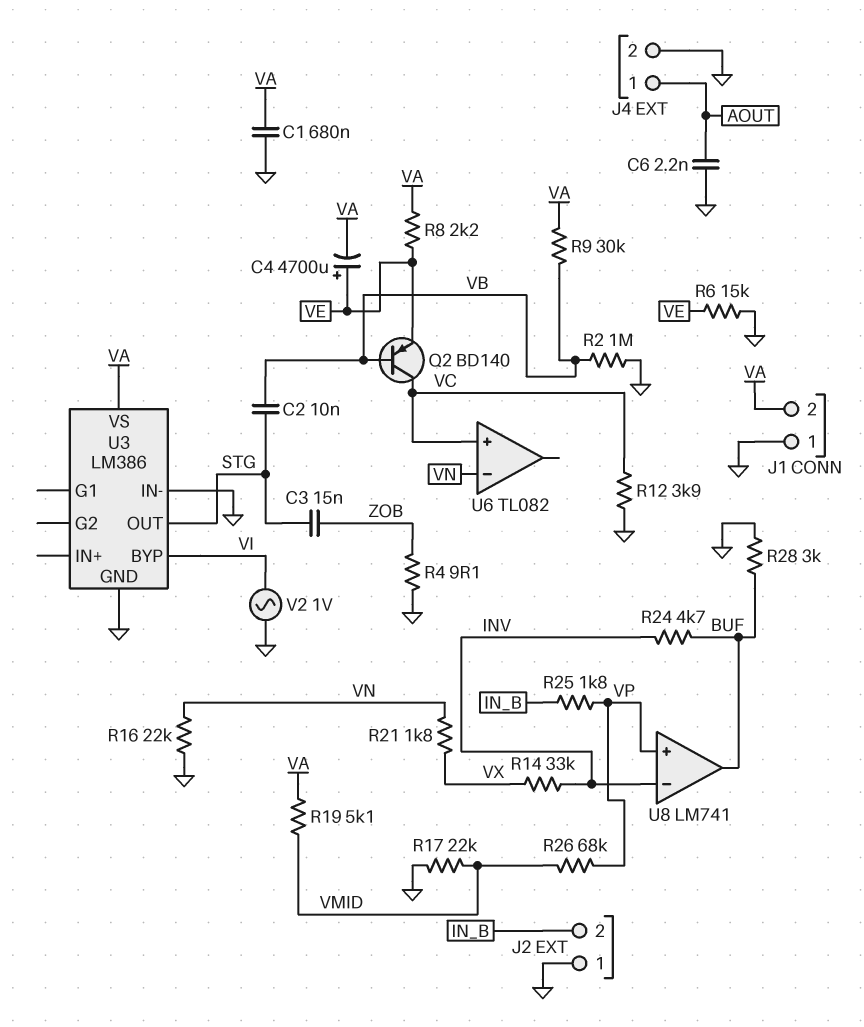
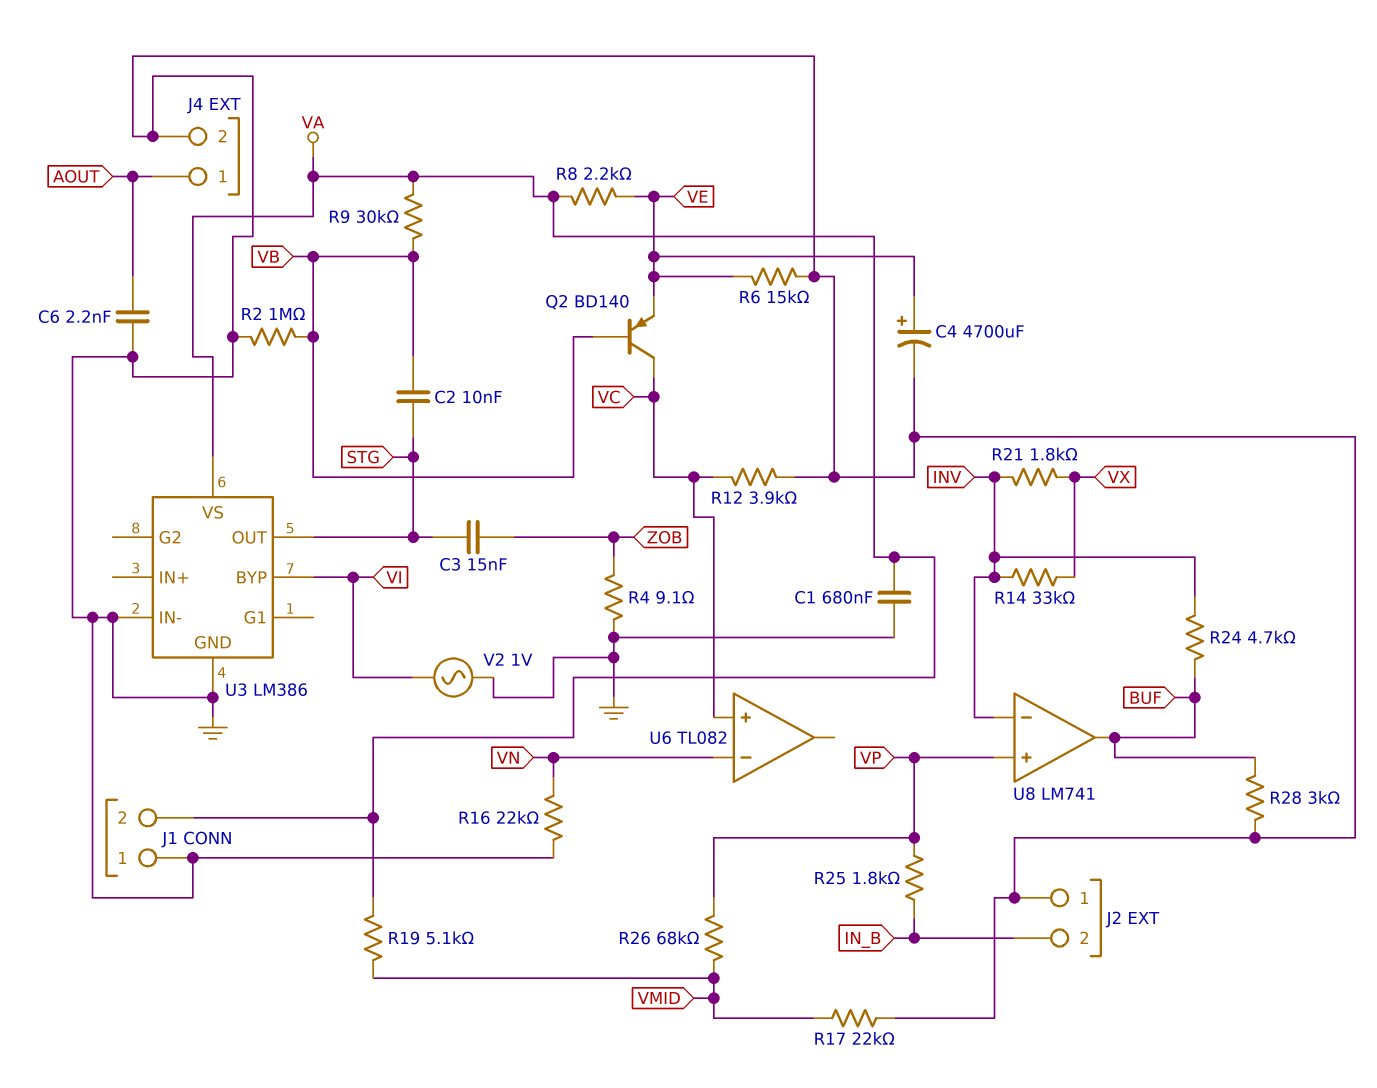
C4: 4700uF (plus VE, minus VA) -> 4700uF (plus VE, minus GND)
R21: 1.8k (VN, VX) -> 1.8k (INV, VX)

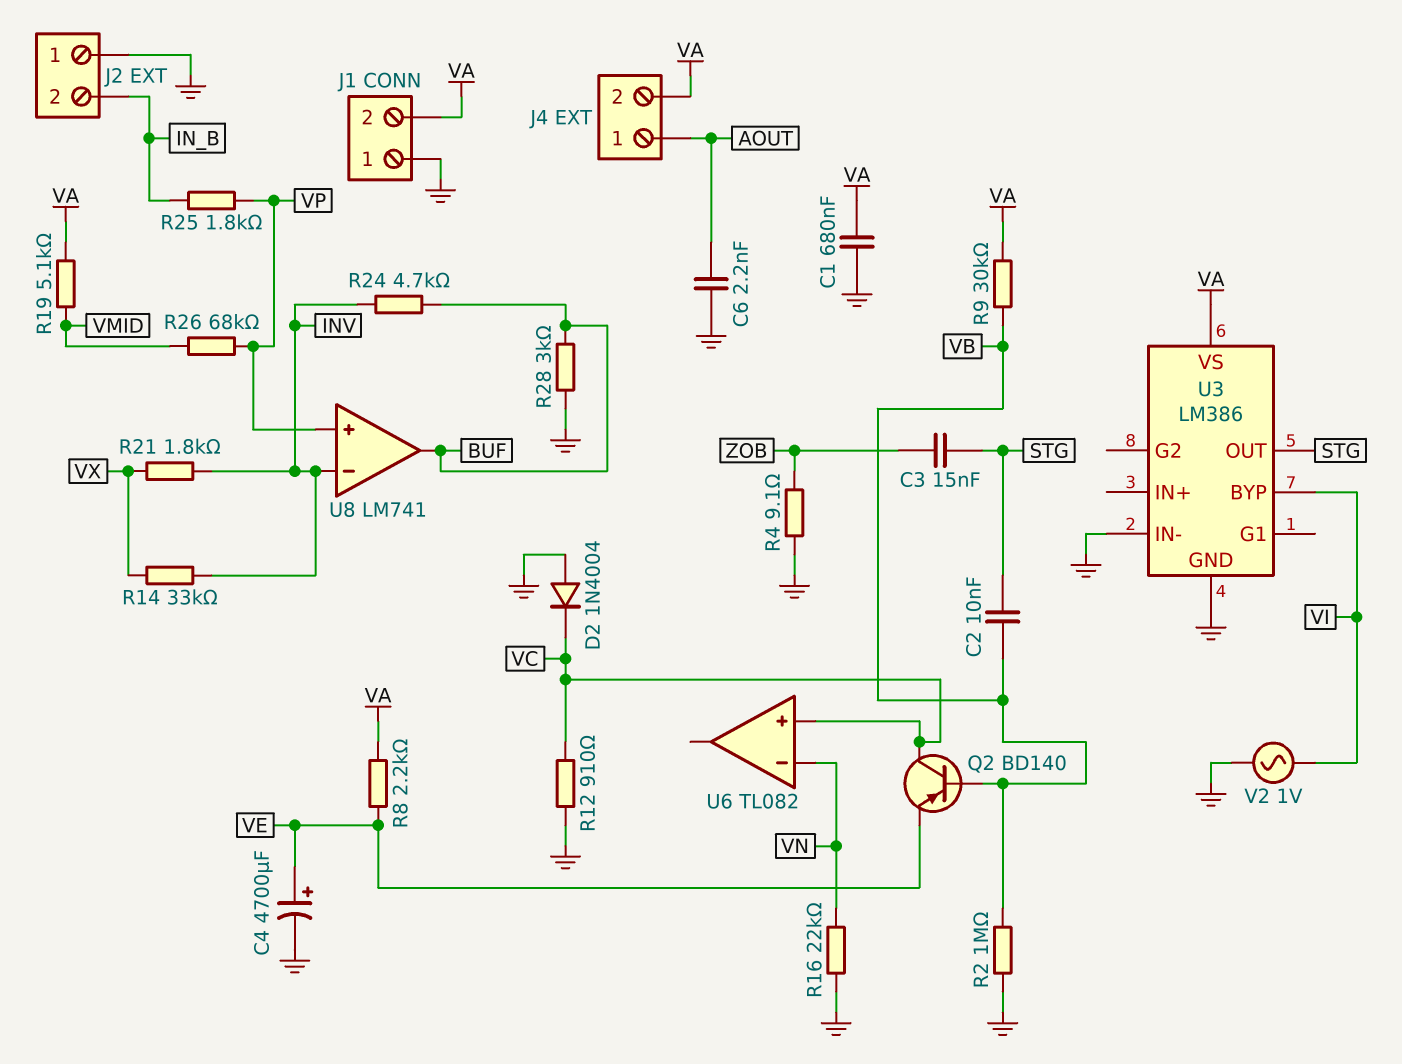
D2: none -> diode 1N4004 (A GND, K VC)
J4 pin 2: GND -> VA
R6: 15k (GND, VE) -> none
R12: 3.9k (GND, VC) -> 910 (GND, VC)
R17: 22k (GND, VMID) -> none

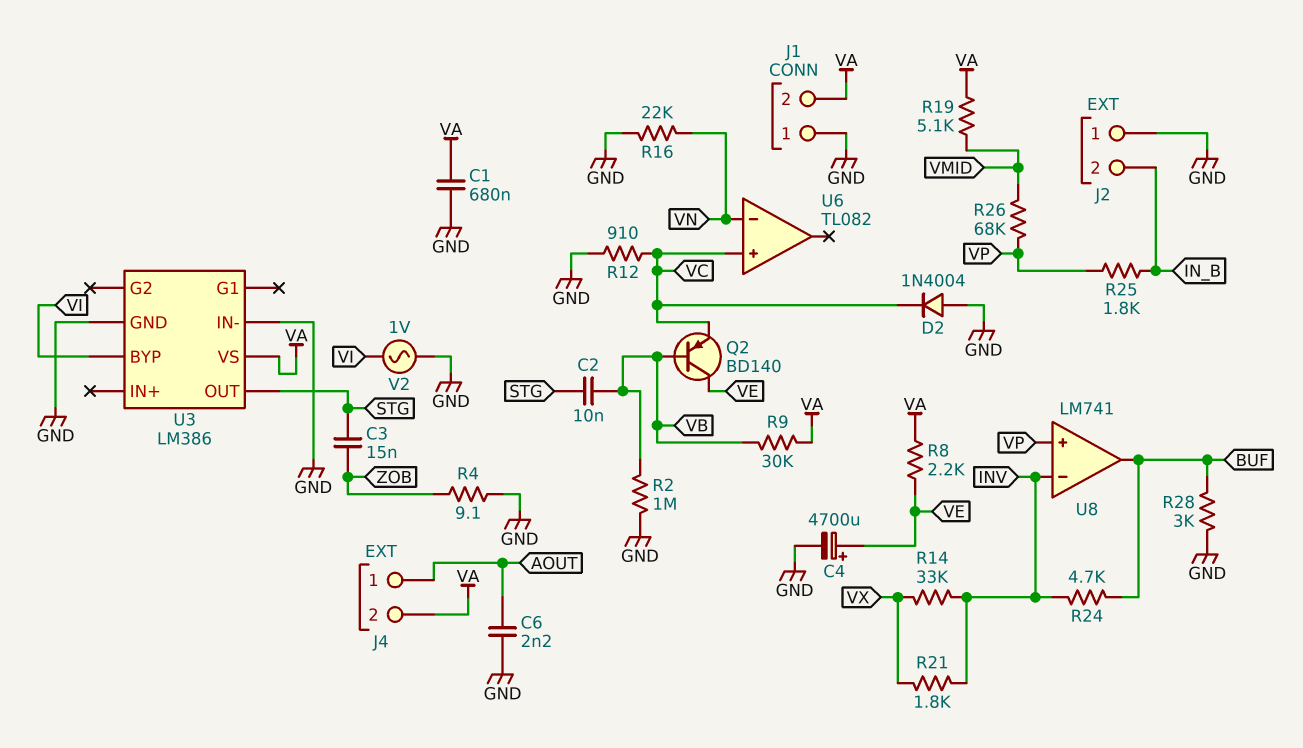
Q2: PNP BD140 (B VB, C VC, E VE) -> PNP BD140 (B VB, C VE, E VC)

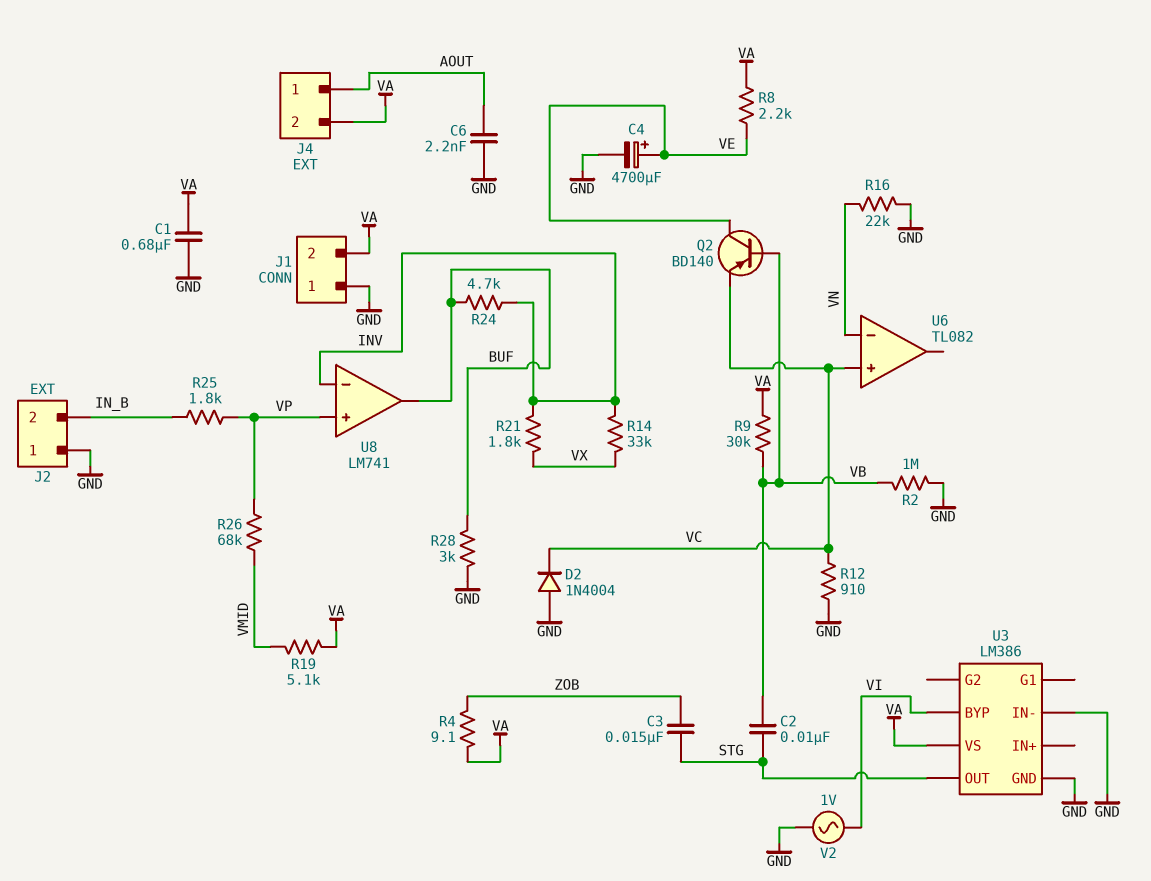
R4: 9.1 (GND, ZOB) -> 9.1 (VA, ZOB)

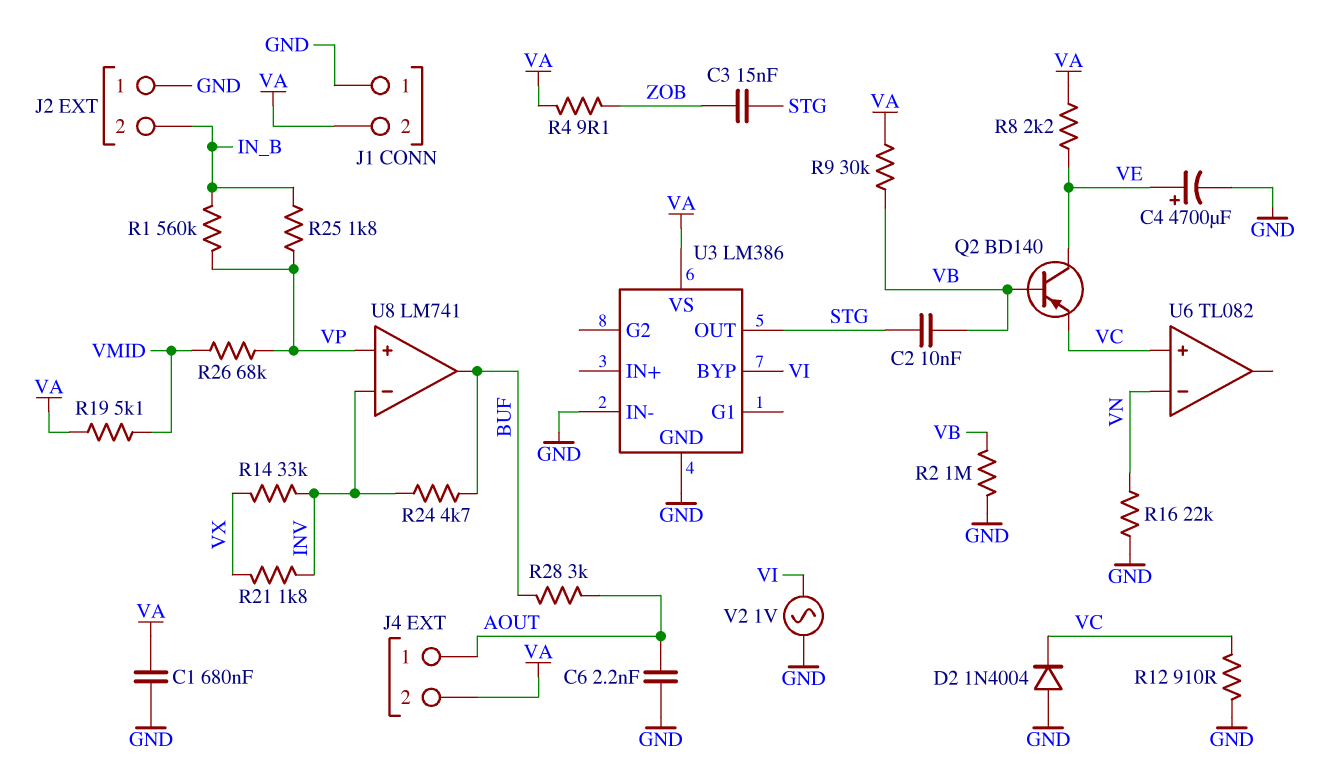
R1: none -> 560k (IN_B, VP)
R28: 3k (BUF, GND) -> 3k (AOUT, BUF)

